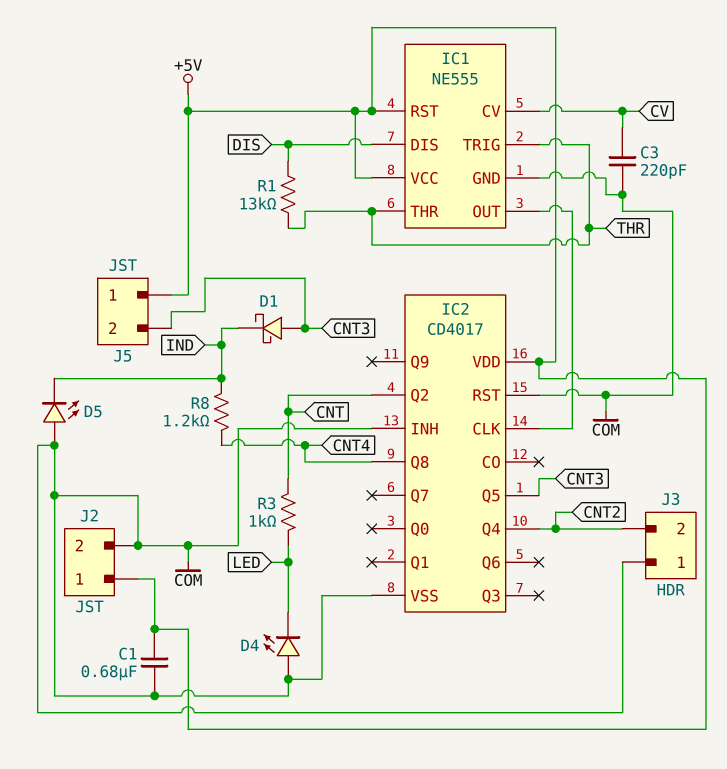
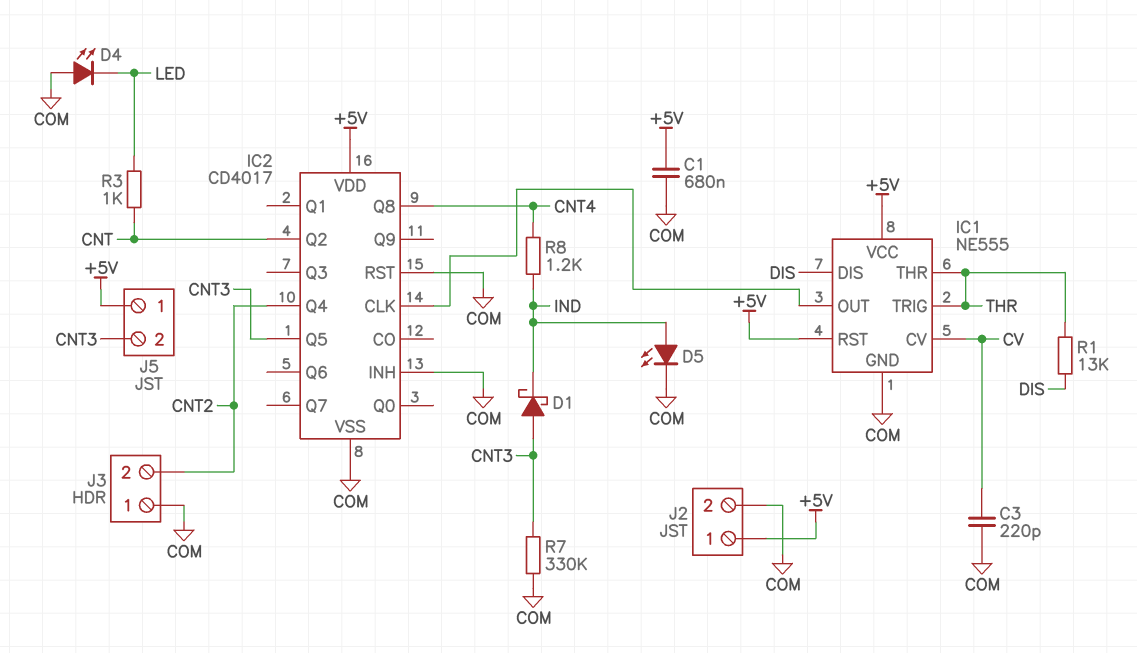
D5: LED (A COM, K IND) -> LED (A IND, K COM)
R7: none -> 330k (CNT3, COM)

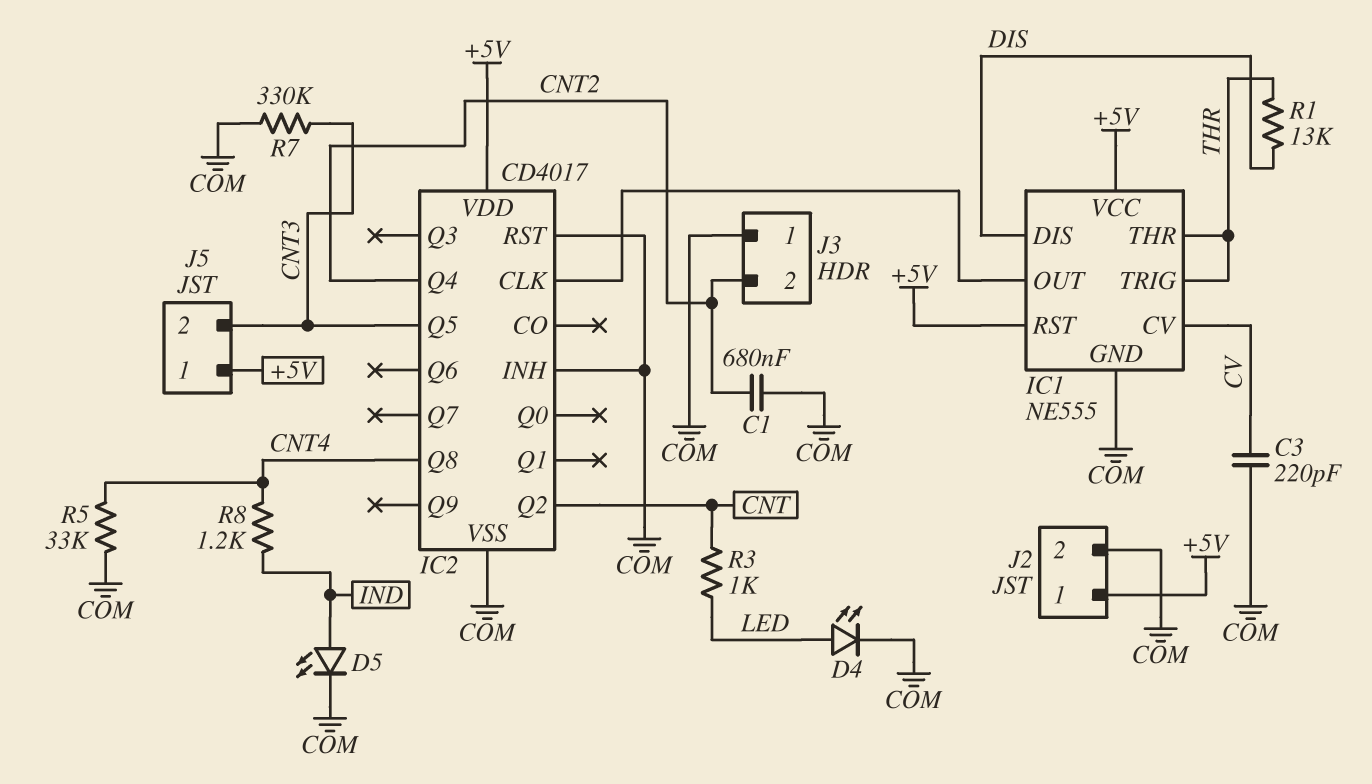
C1: 680nF (+5V, COM) -> 680nF (CNT2, COM)
D1: schottky (A CNT3, K IND) -> none
D4: LED (A COM, K LED) -> LED (A LED, K COM)
R5: none -> 33k (CNT4, COM)

